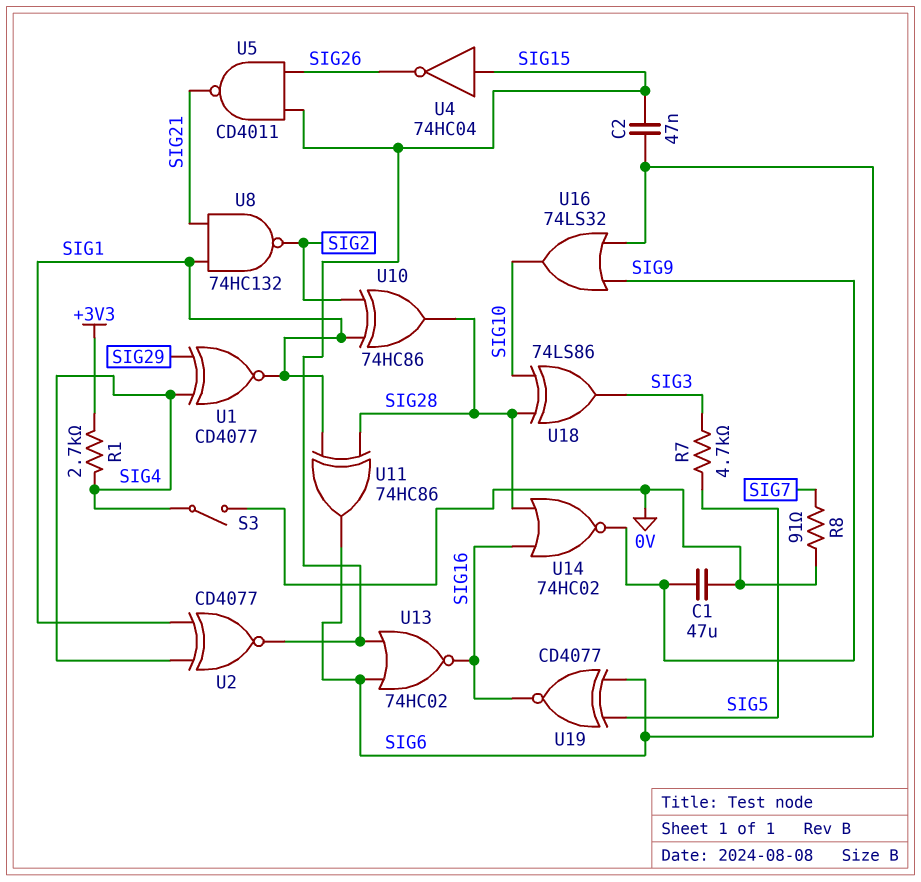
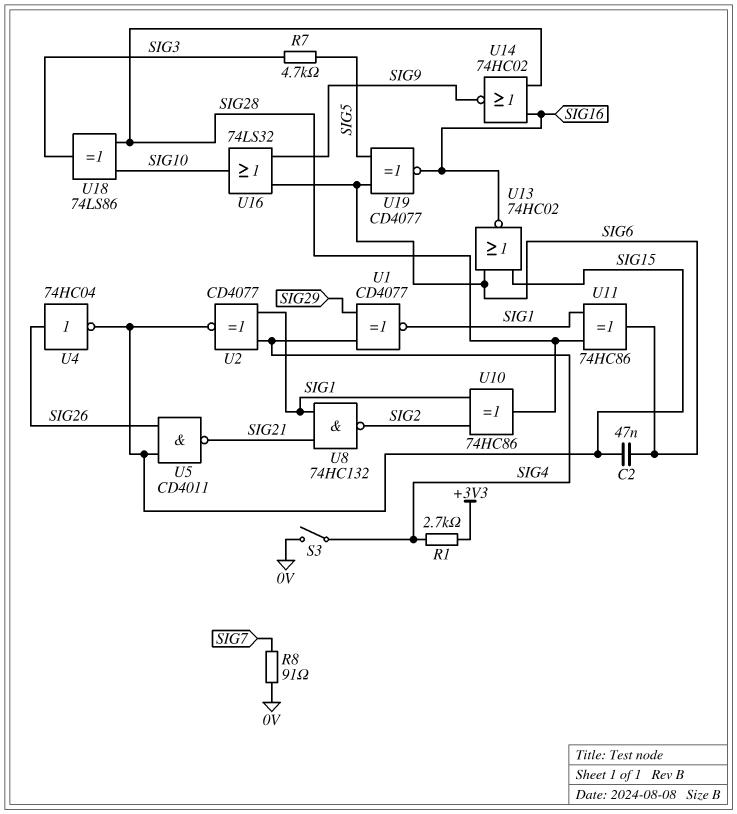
C1: 47uF (0V, SIG9) -> none
U4: NOT 74HC04 (in SIG15, out SIG26) -> NOT 74HC04 (in SIG26, out SIG15)

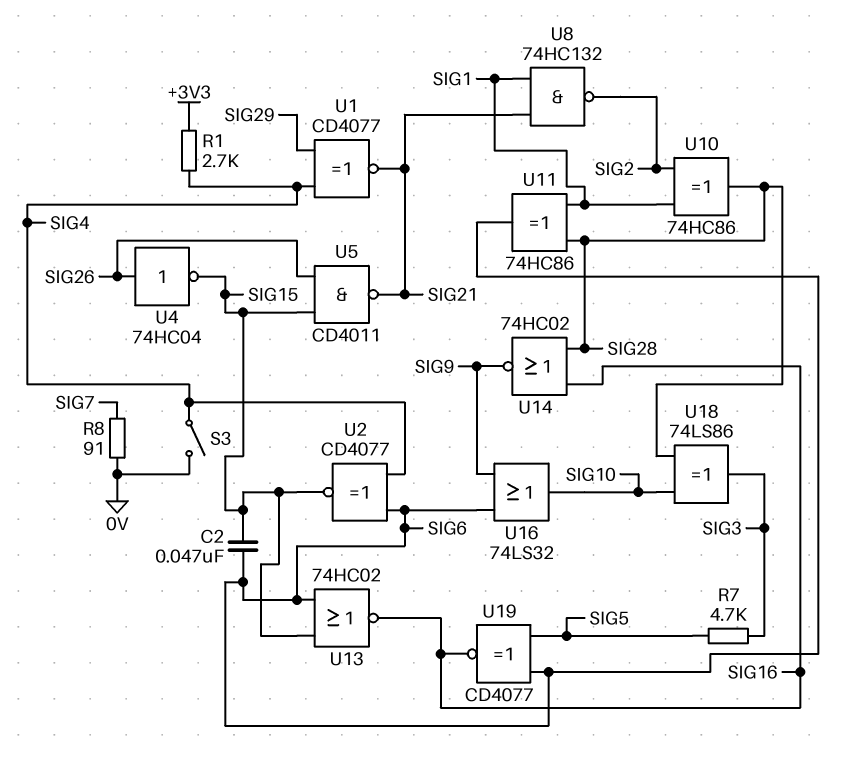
U1: XNOR CD4077 (in SIG4, in SIG29, out SIG1) -> XNOR CD4077 (in SIG4, in SIG29, out SIG21)
U2: XNOR CD4077 (in SIG1, in SIG4, out SIG15) -> XNOR CD4077 (in SIG4, in SIG6, out SIG15)

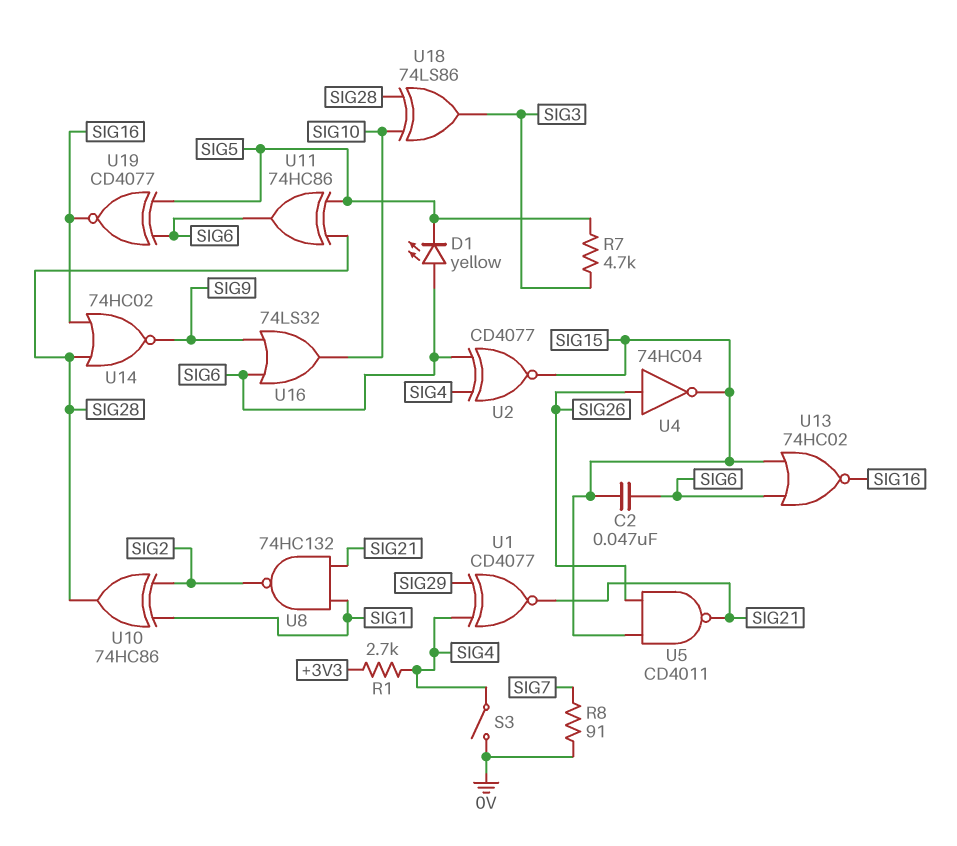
D1: none -> LED yellow (A SIG6, K SIG5)
U11: XOR 74HC86 (in SIG1, in SIG28, out SIG6) -> XOR 74HC86 (in SIG5, in SIG28, out SIG6)

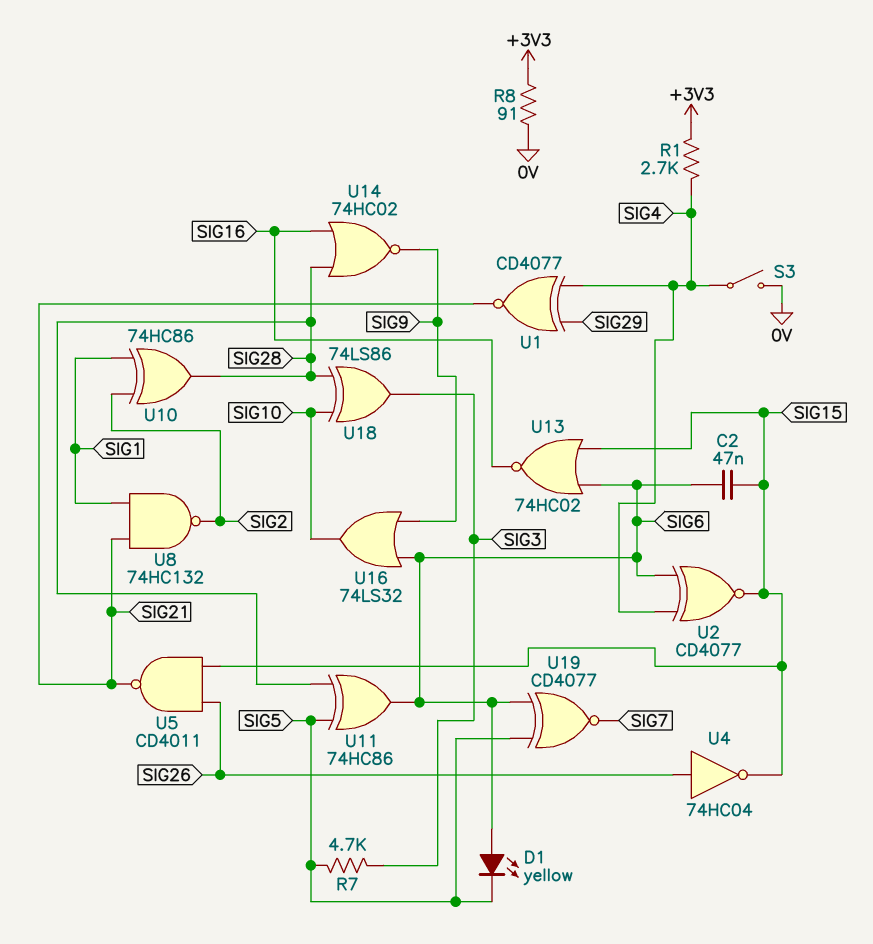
R8: 91 (0V, SIG7) -> 91 (+3V3, 0V)
U19: XNOR CD4077 (in SIG5, in SIG6, out SIG16) -> XNOR CD4077 (in SIG5, in SIG6, out SIG7)

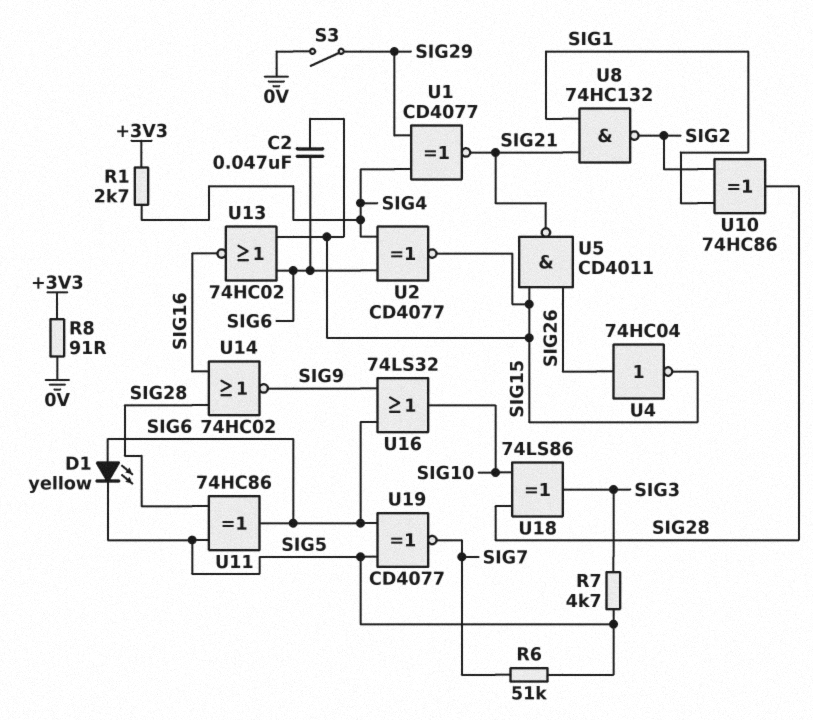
R6: none -> 51k (SIG5, SIG7)
S3: switch (0V, SIG4) -> switch (0V, SIG29)

